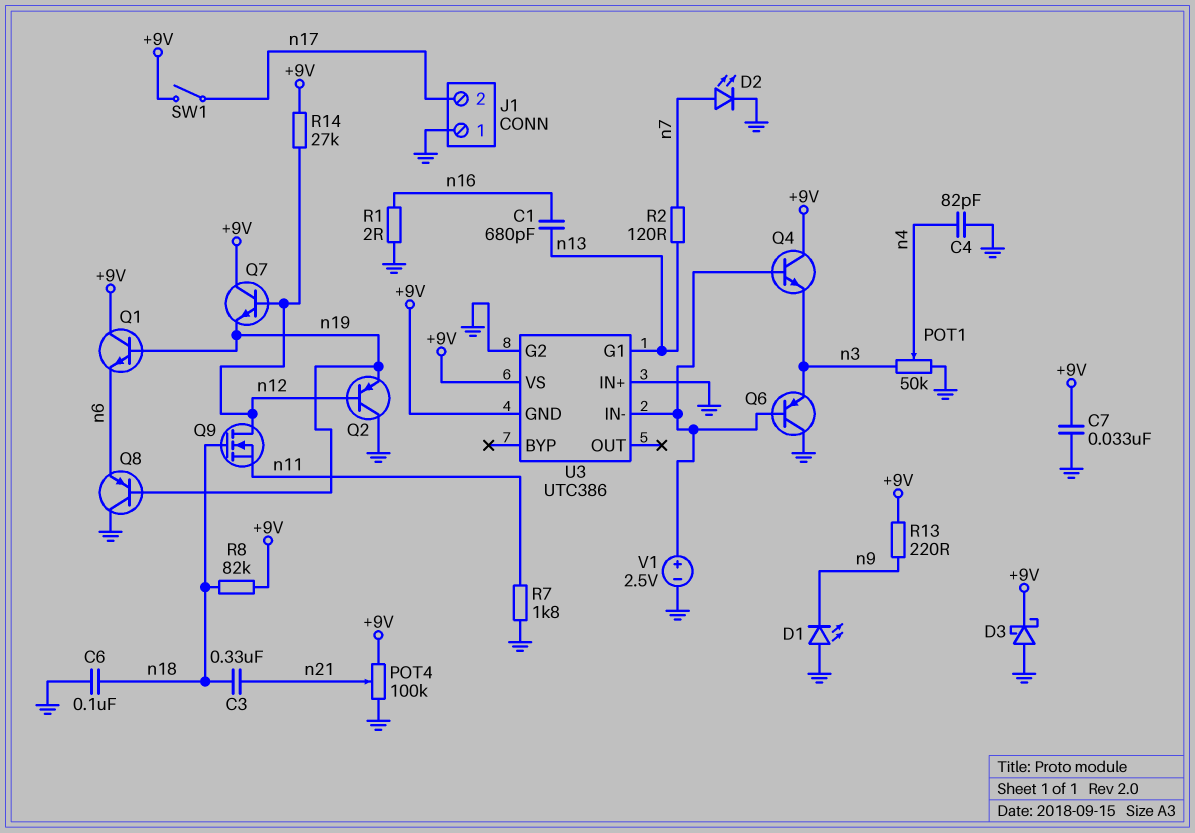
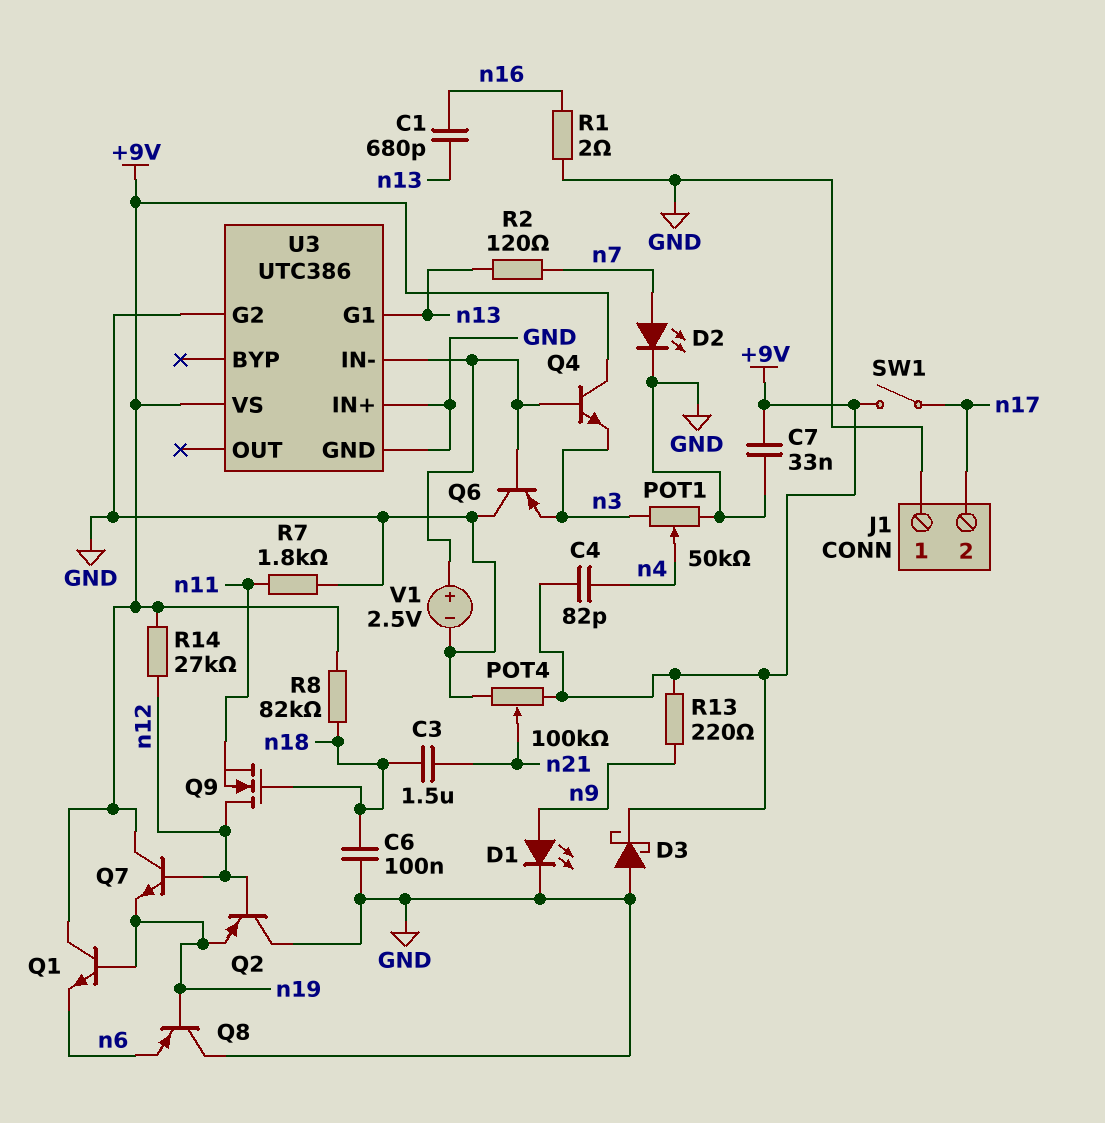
C3: 330nF (n18, n21) -> 1.5uF (n18, n21)
C4: 82pF (GND, n4) -> 82pF (+9V, n4)
D1: LED (A GND, K n9) -> LED (A n9, K GND)
U3 pin GND: +9V -> GND

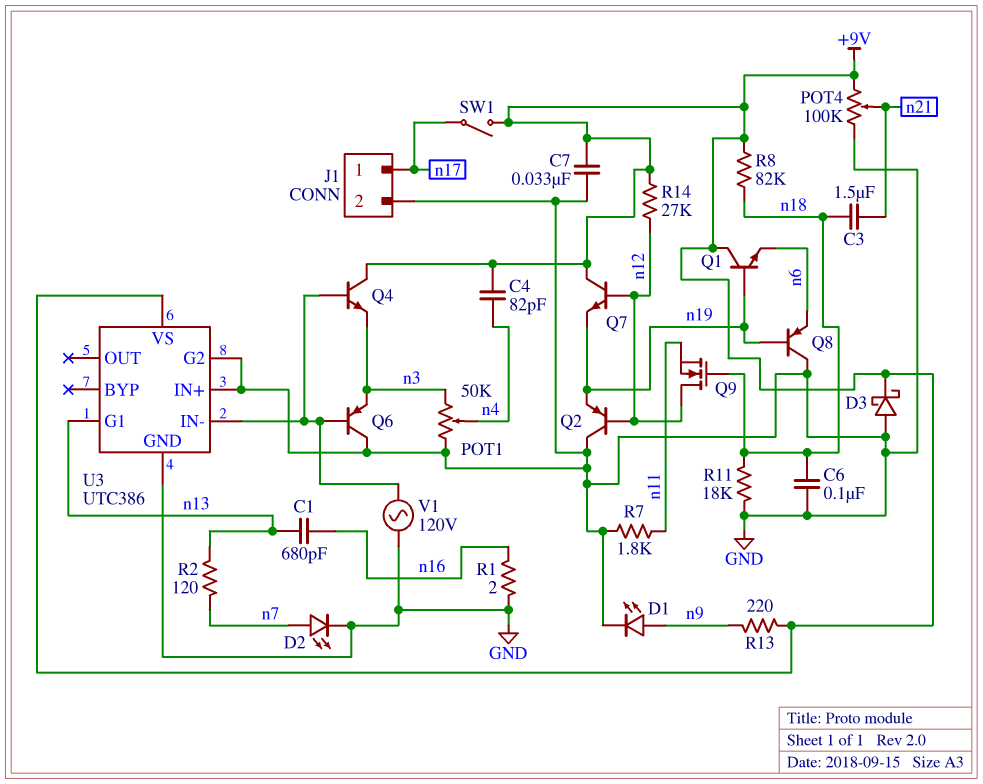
J1 pin 1: GND -> n17
J1 pin 2: n17 -> GND
R11: none -> 18k (GND, n18)
V1: 2.5V (plus U3/IN-, minus GND) -> AC 120V (GND, U3/IN-)

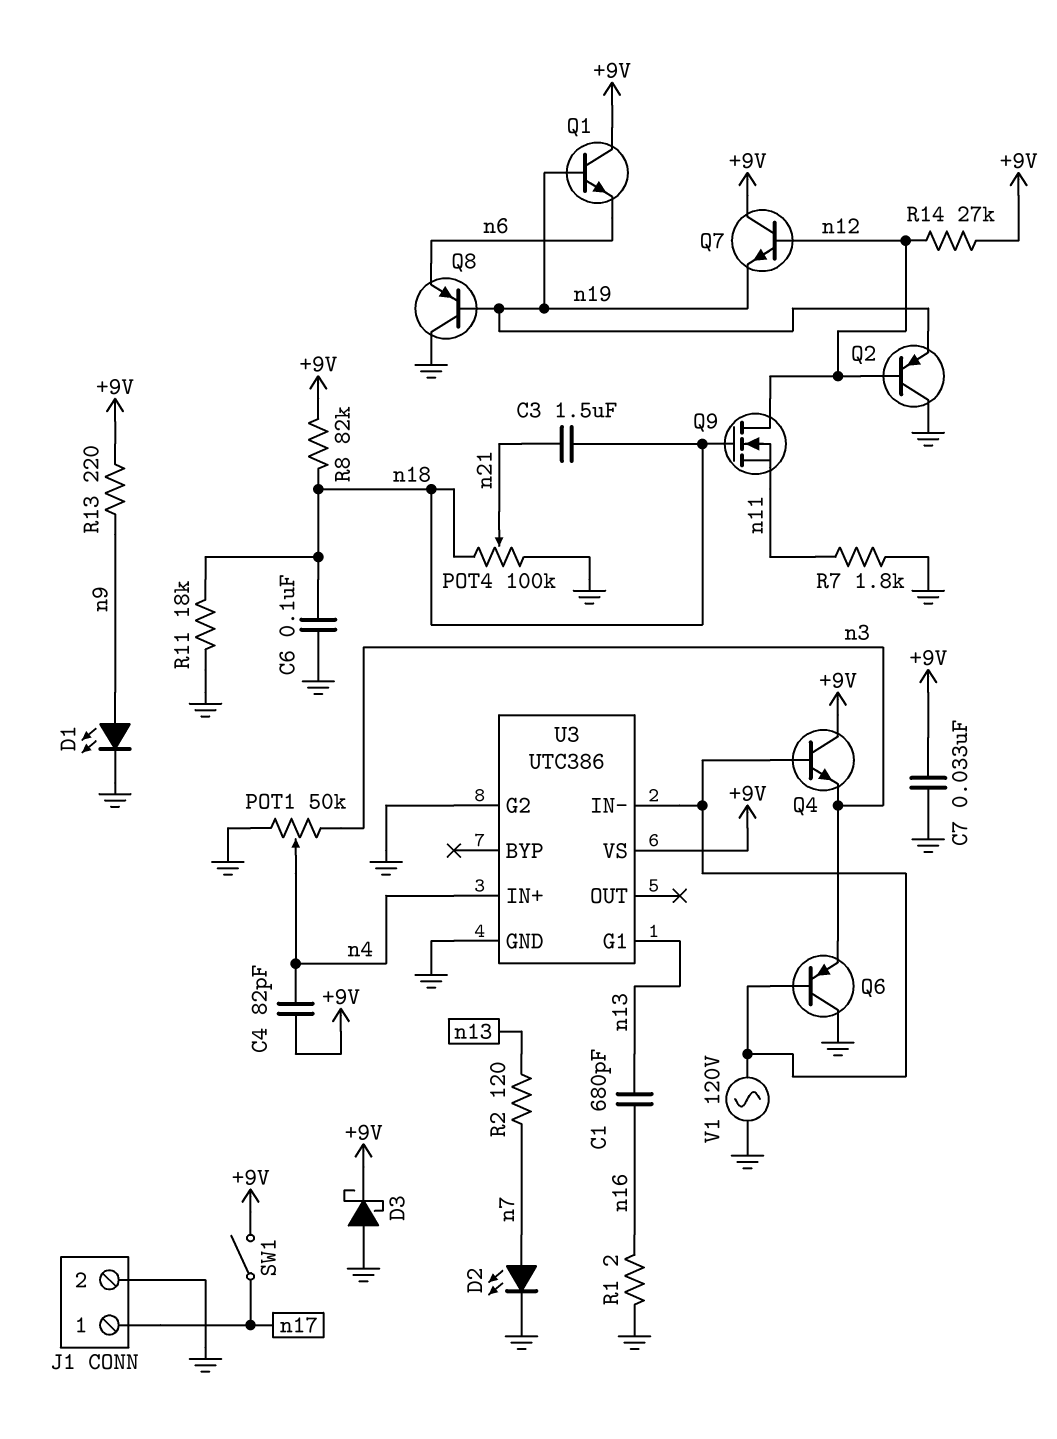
POT4: 100k (+9V, GND, wiper n21) -> 100k (GND, n18, wiper n21)
U3 pin IN+: GND -> n4

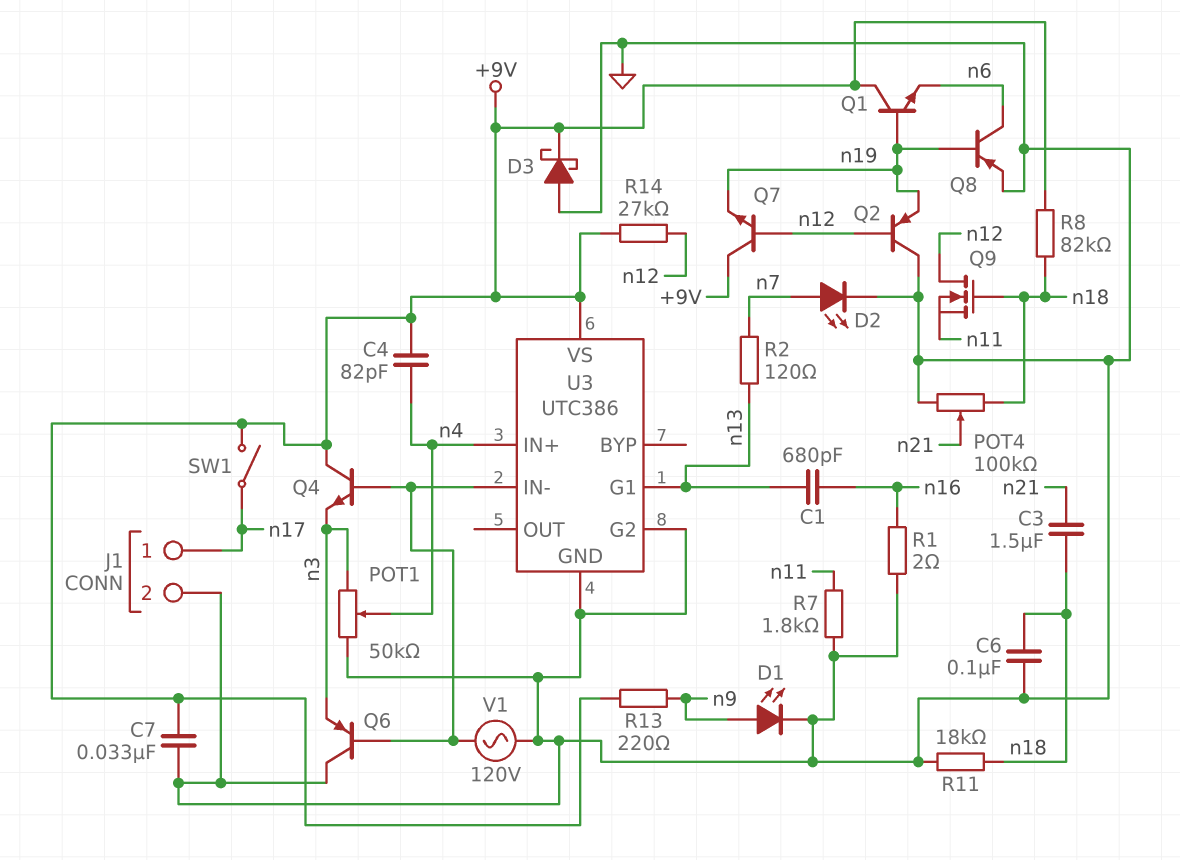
Q8: PNP (B n19, C GND, E n6) -> PNP (B n19, C n6, E GND)

